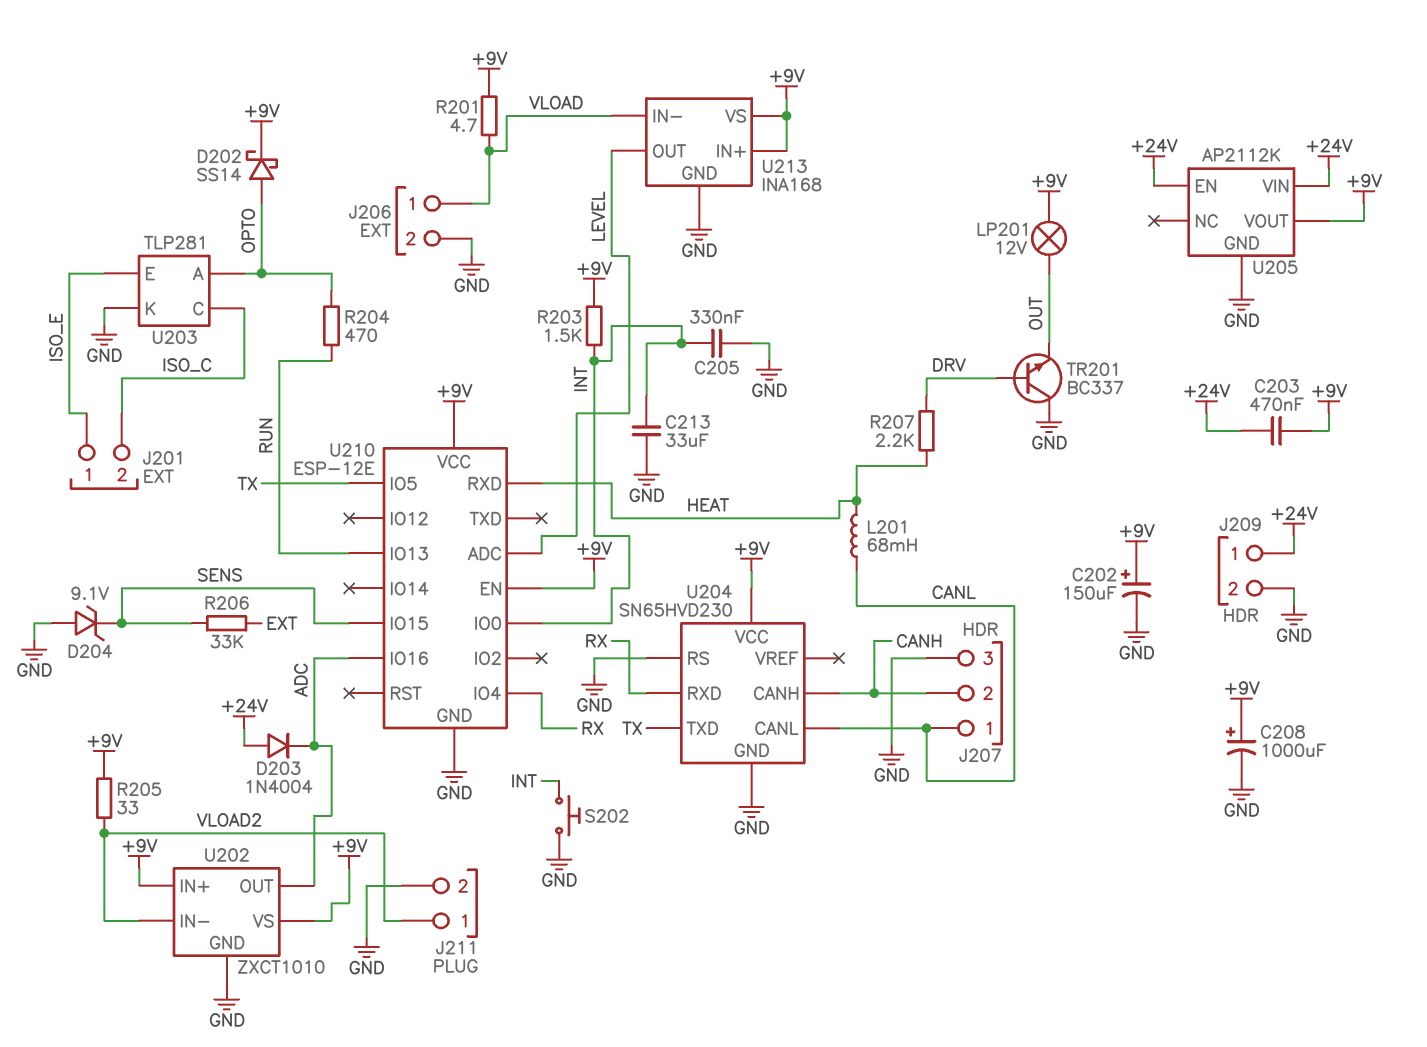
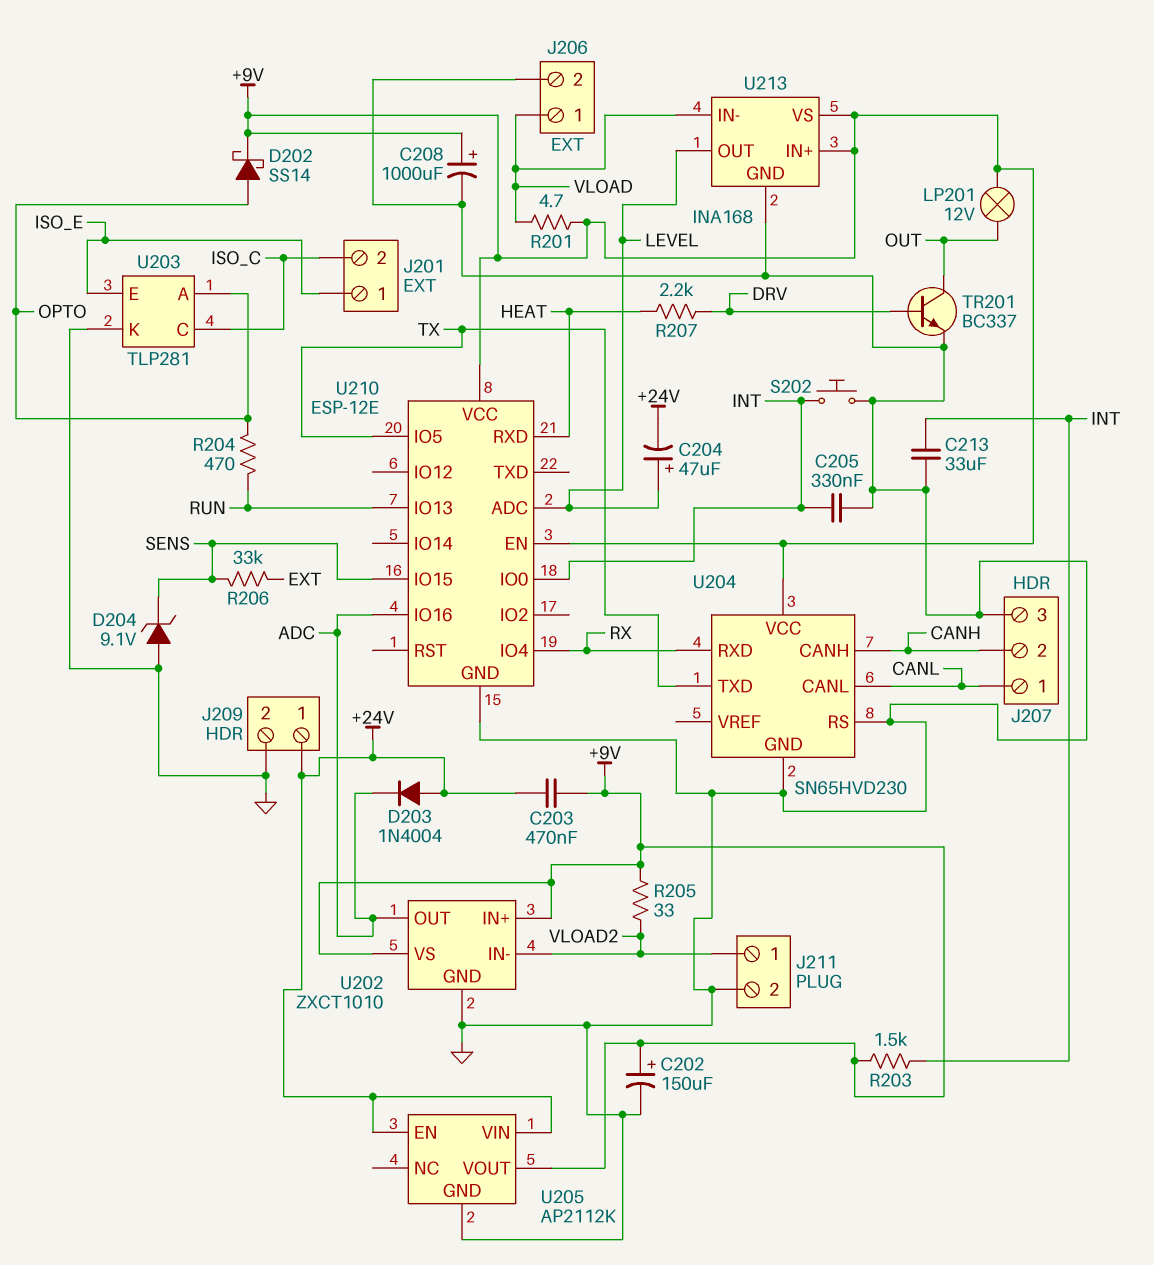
C204: none -> 47uF (plus LEVEL, minus +24V)
L201: 68mH (CANL, HEAT) -> none
TR201: NPN BC337 (B DRV, C GND, E OUT) -> NPN BC337 (B DRV, C OUT, E GND)

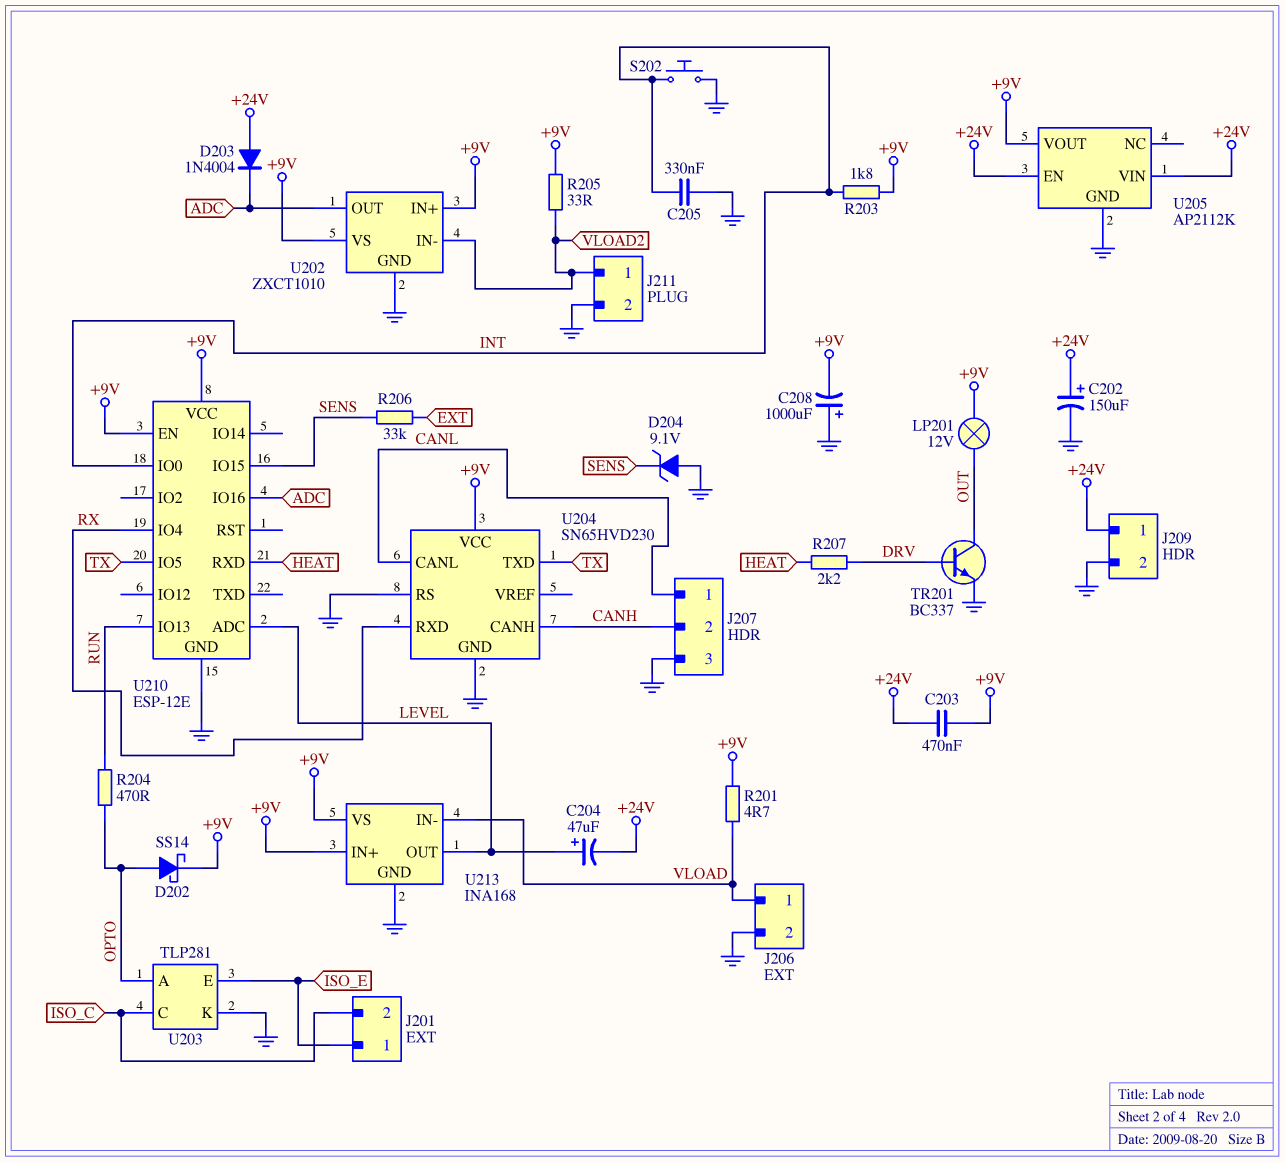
C202: 150uF (plus +9V, minus GND) -> 150uF (plus +24V, minus GND)
C208: 1000uF (plus +9V, minus GND) -> 1000uF (plus GND, minus +9V)
C213: 33uF (GND, INT) -> none
R203: 1.5k (+9V, INT) -> 1.8k (+9V, INT)

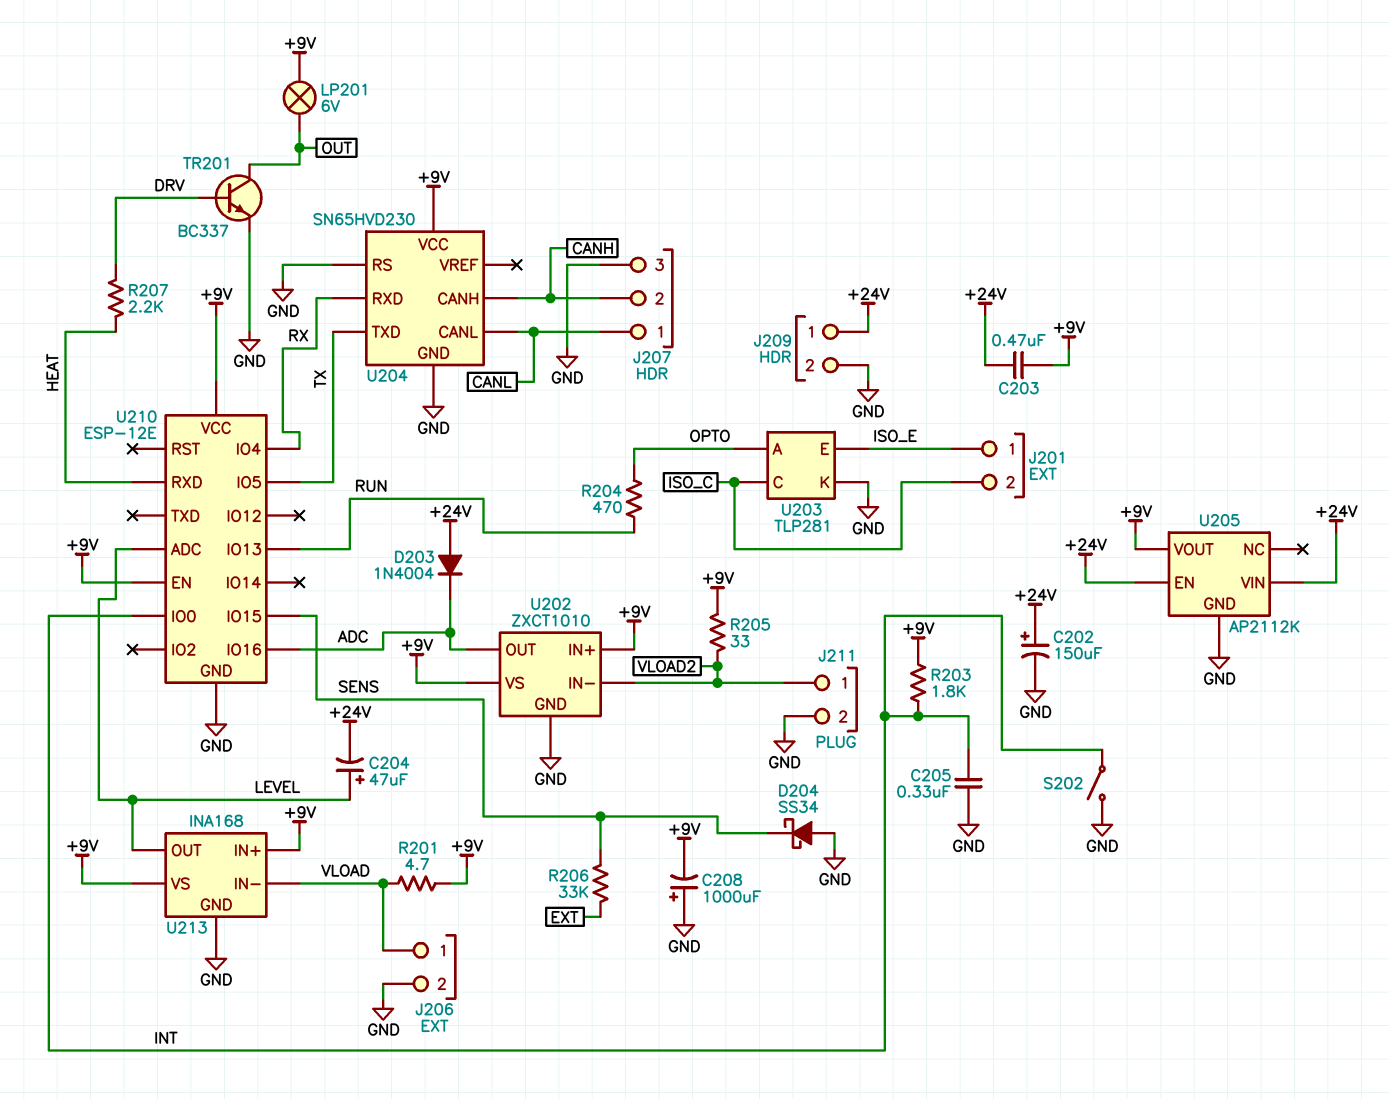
D202: schottky SS14 (A OPTO, K +9V) -> none
D204: zener 9.1V (A GND, K SENS) -> schottky SS34 (A GND, K SENS)
LP201: lamp 12V (+9V, OUT) -> lamp 6V (+9V, OUT)
S202: button (GND, INT) -> switch (GND, INT)

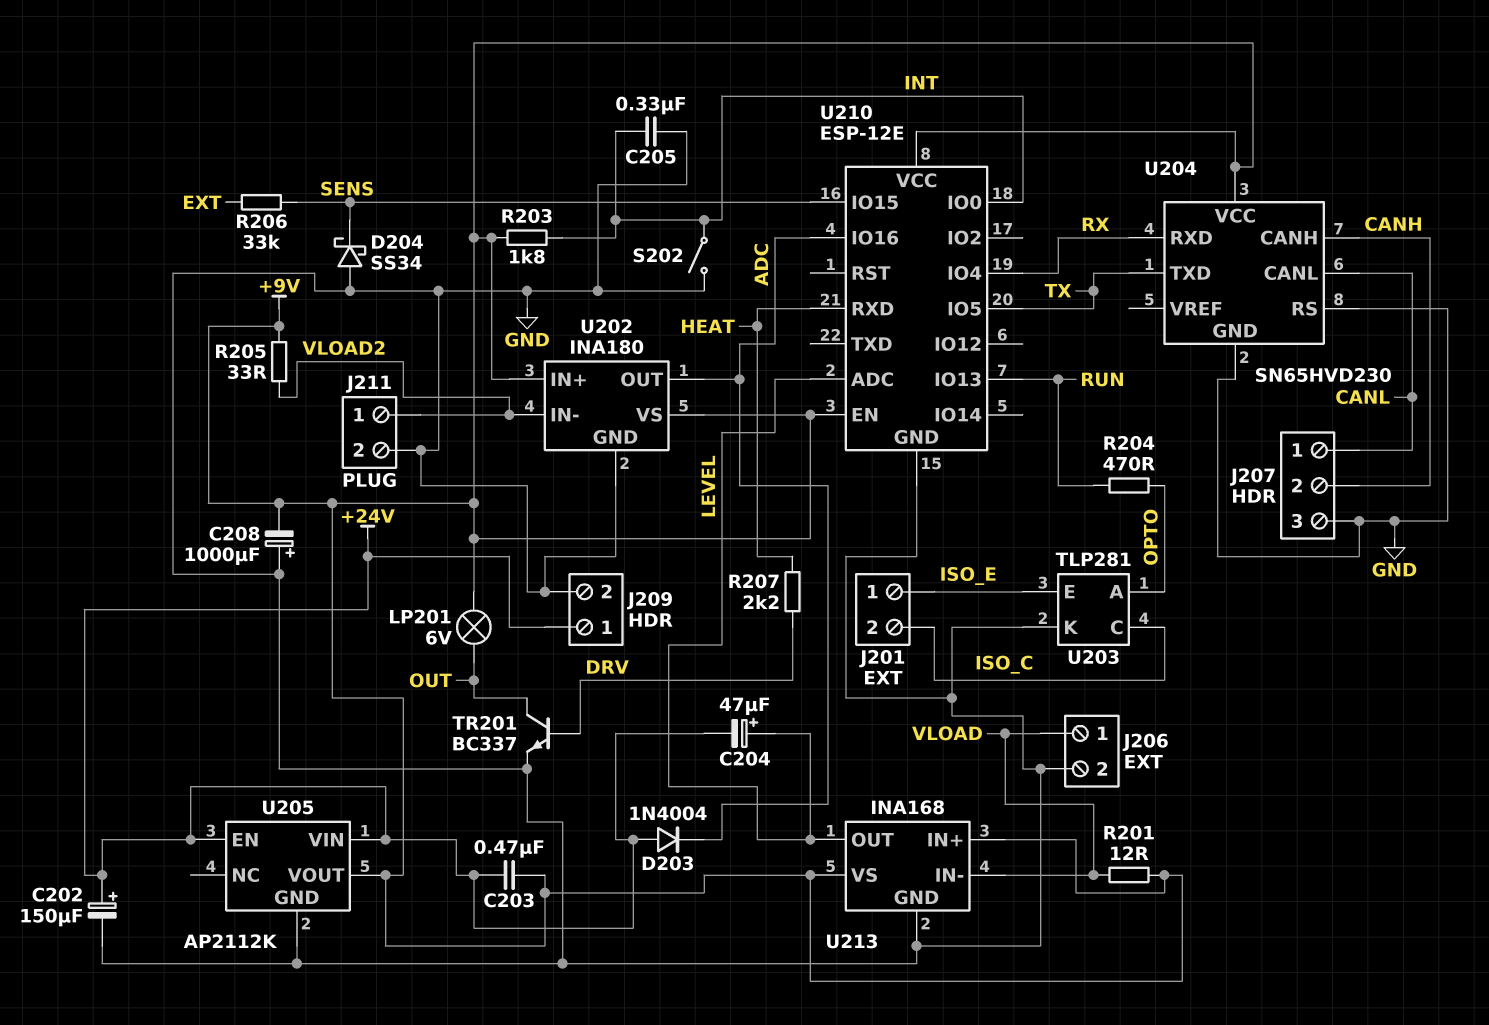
R201: 4.7 (+9V, VLOAD) -> 12 (+9V, VLOAD)
U202: ZXCT1010 -> INA180

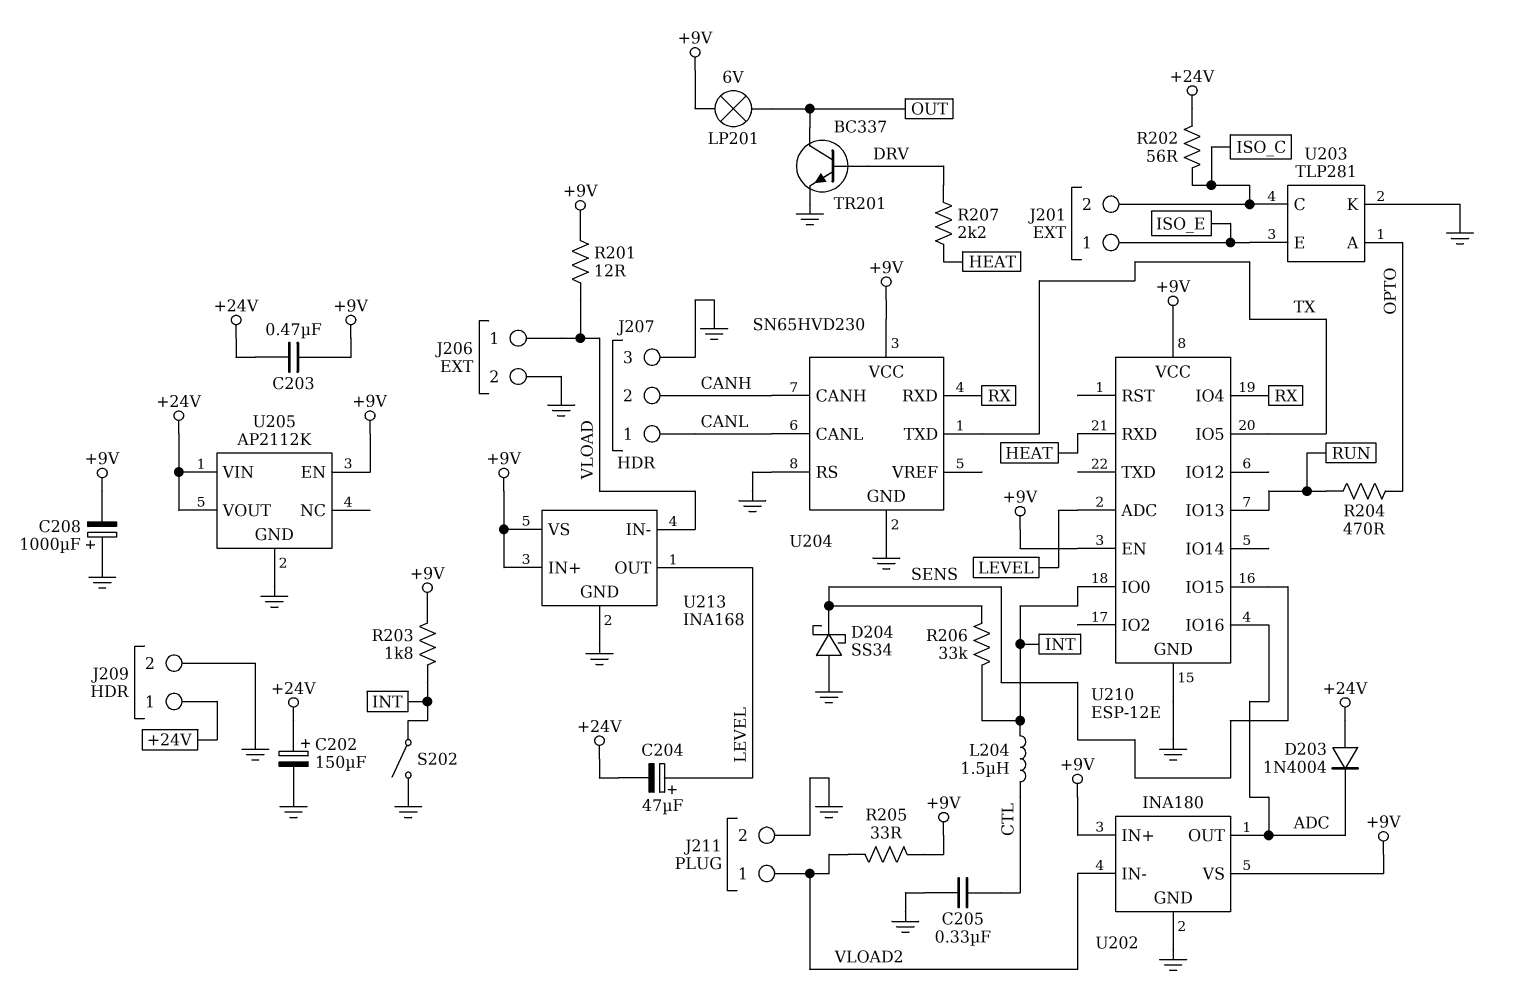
C205: 330nF (GND, INT) -> 330nF (CTL, GND)
L204: none -> 1.5uH (CTL, INT)
R202: none -> 56 (+24V, ISO_C)
R206: 33k (EXT, SENS) -> 33k (INT, SENS)
U205 pin EN: +24V -> +9V
U205 pin VOUT: +9V -> +24V

